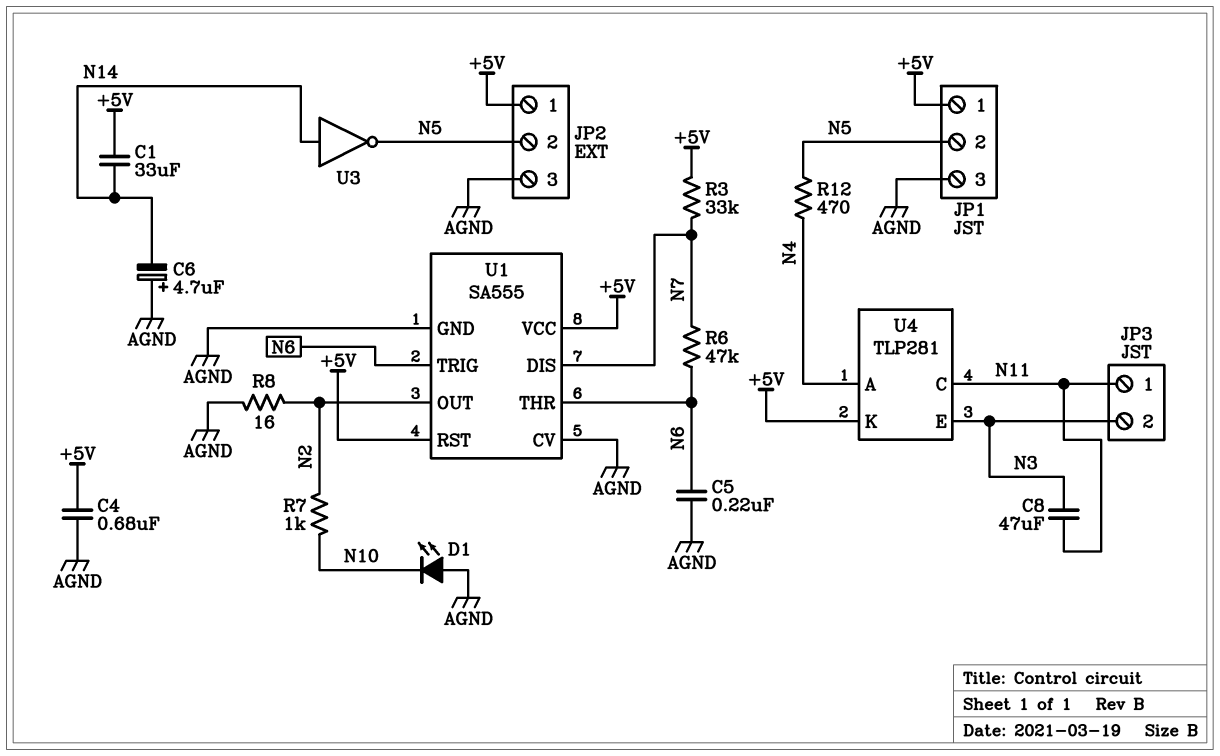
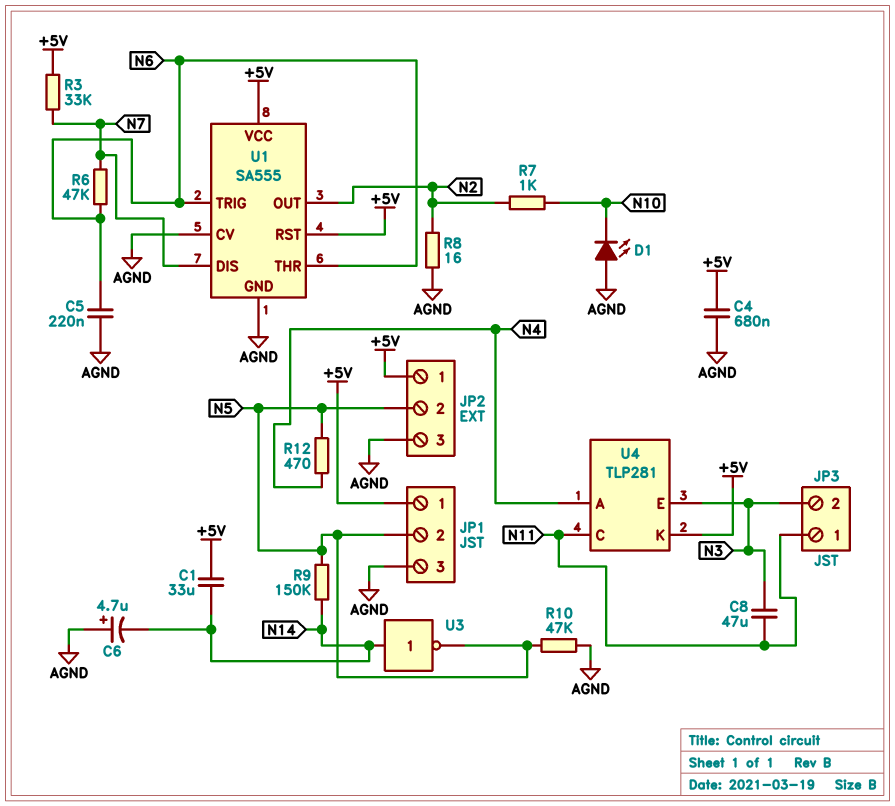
R9: none -> 150k (N5, N14)
R10: none -> 47k (AGND, N5)

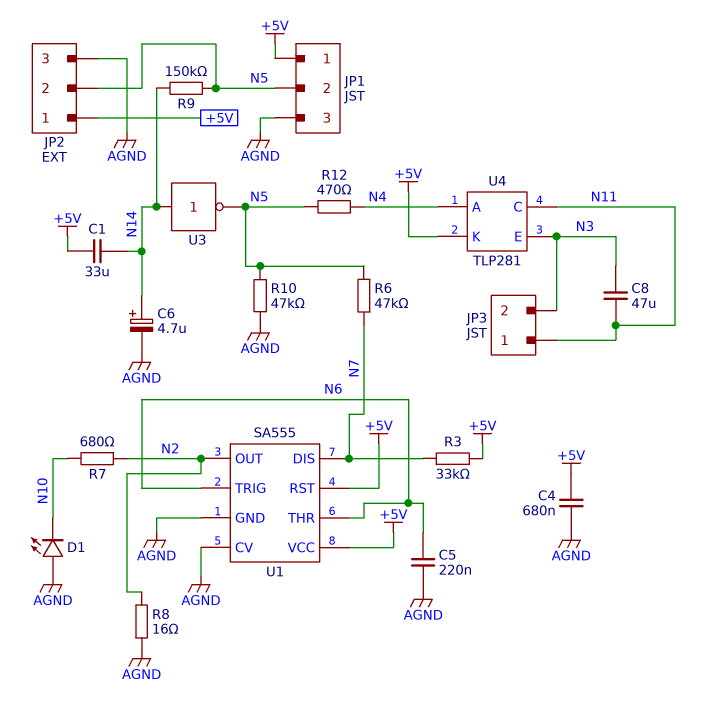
C6: 4.7uF (plus AGND, minus N14) -> 4.7uF (plus N14, minus AGND)
R6: 47k (N6, N7) -> 47k (N5, N7)
R7: 1k (N2, N10) -> 680 (N2, N10)

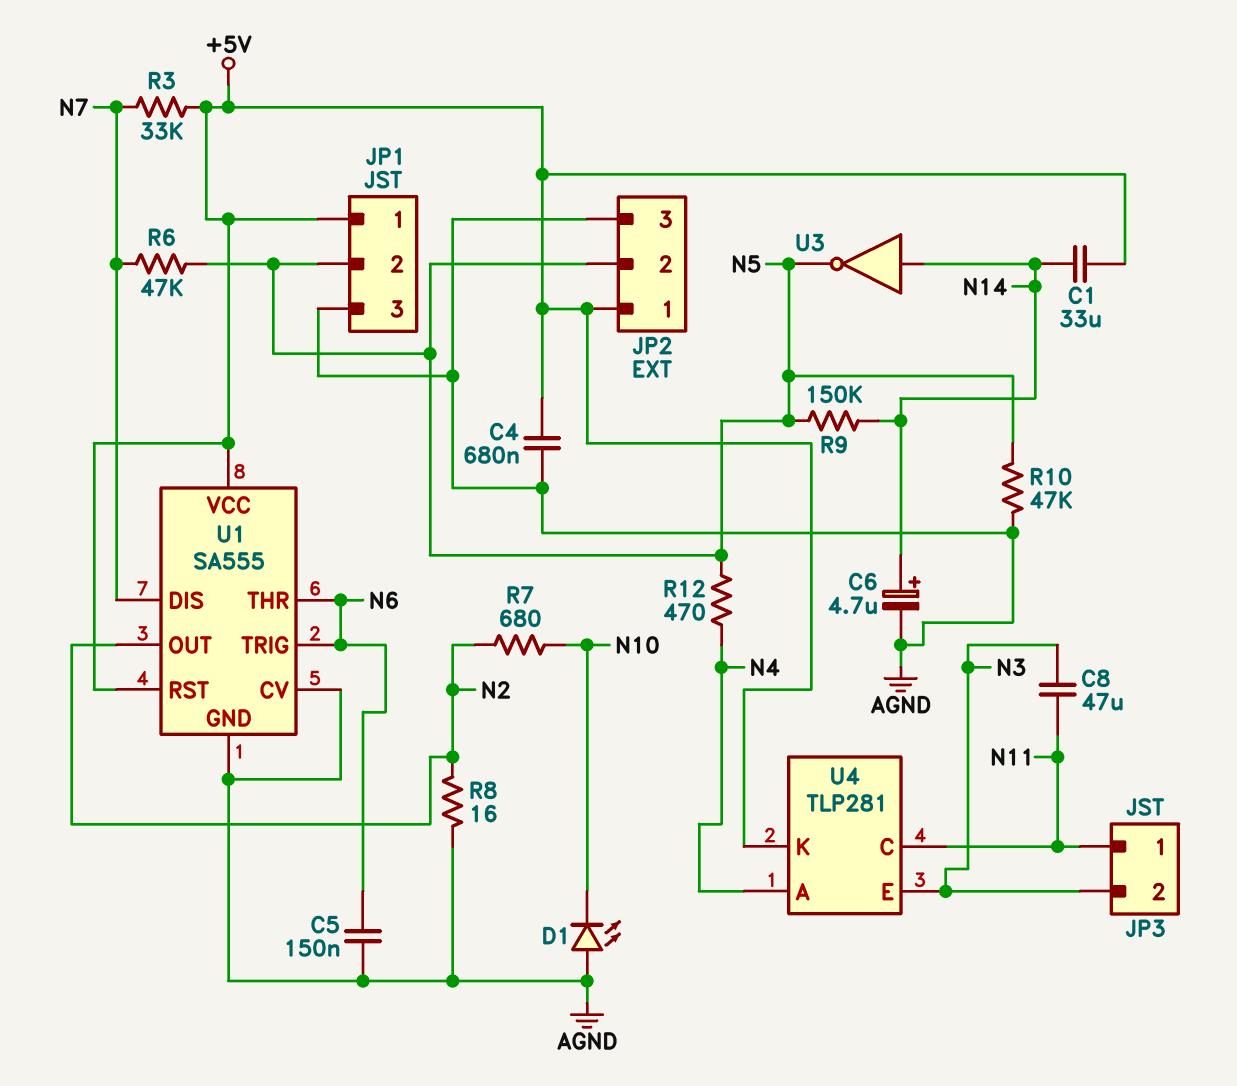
C5: 220nF (AGND, N6) -> 150nF (AGND, N6)

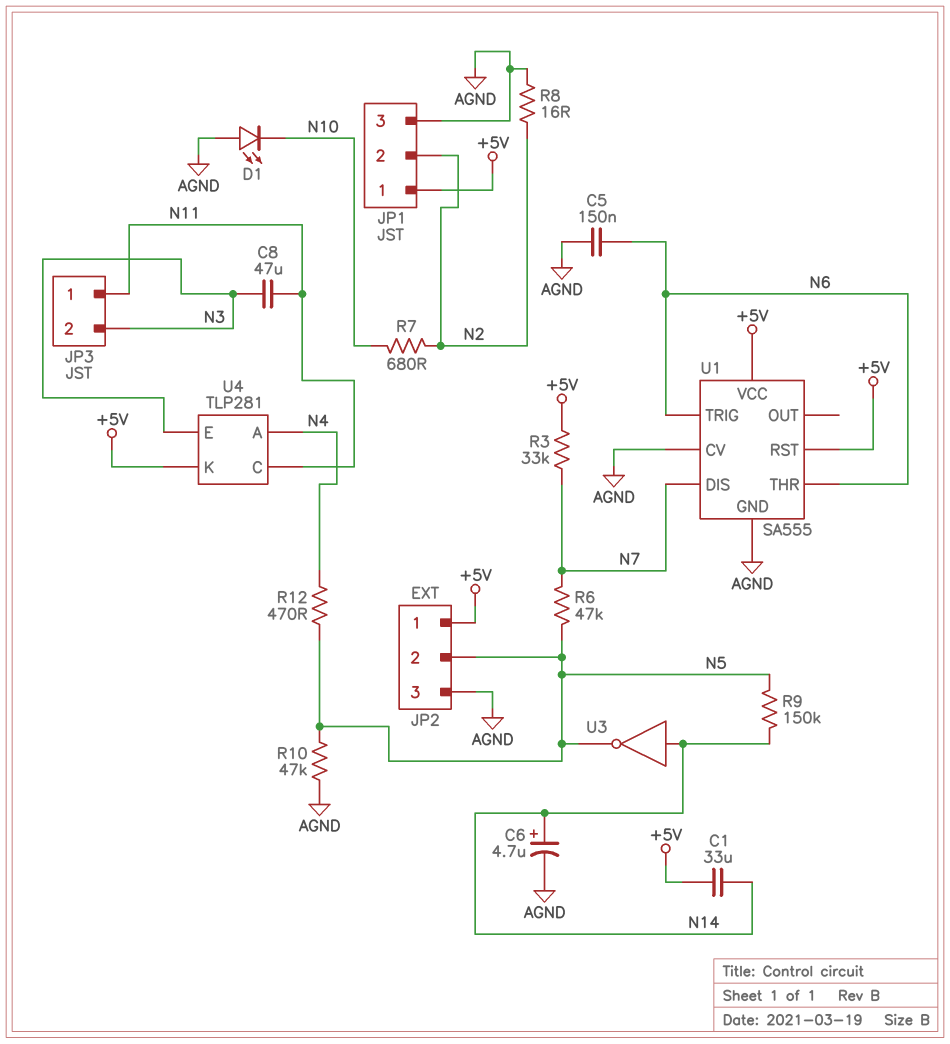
C4: 680nF (+5V, AGND) -> none
JP1 pin 2: N5 -> N2
U1 pin OUT: N2 -> none

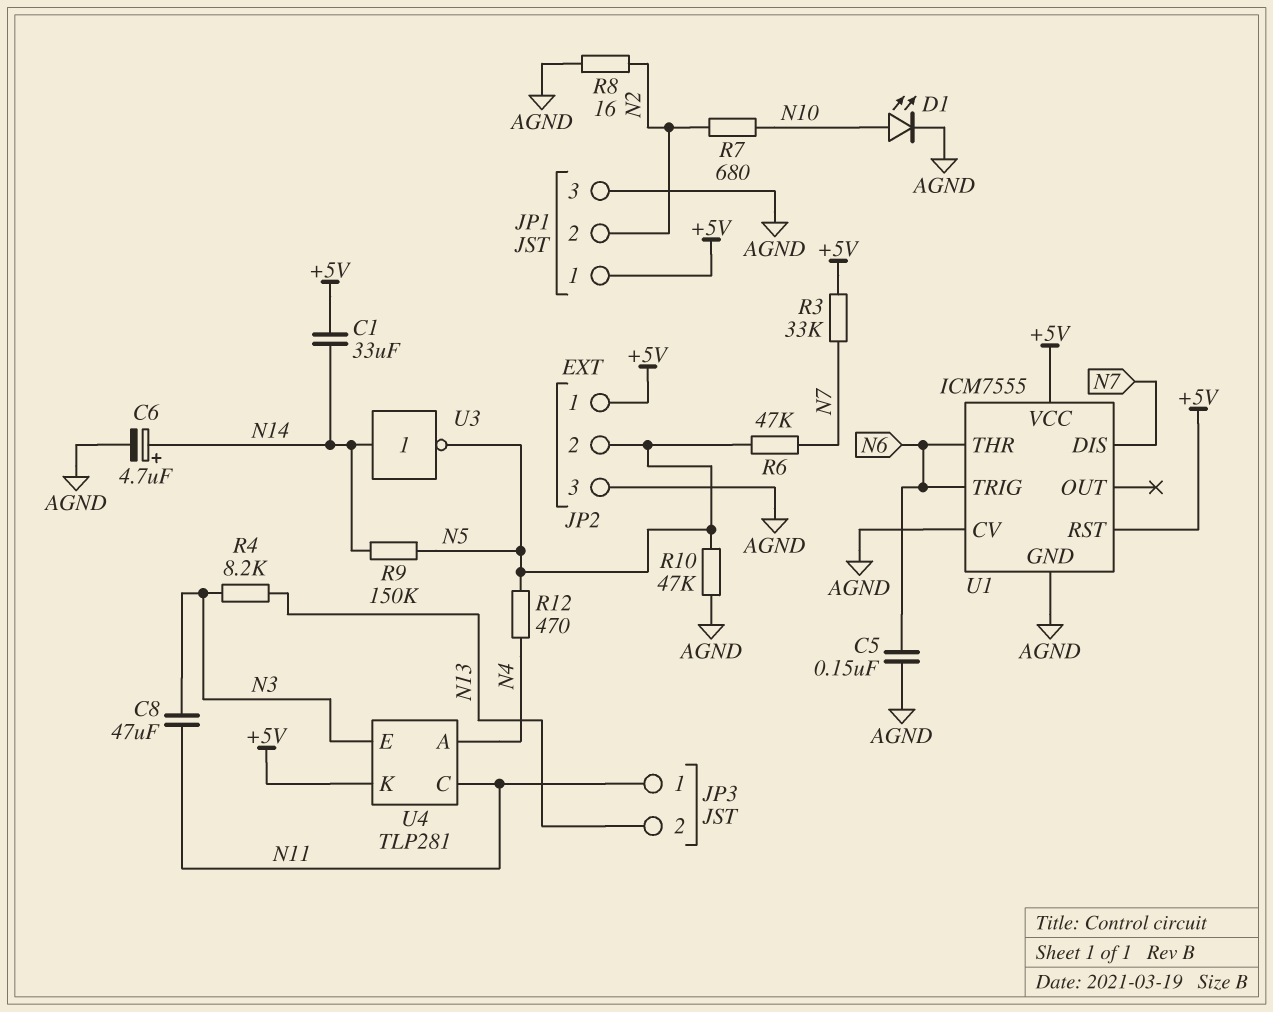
D1: LED (A AGND, K N10) -> LED (A N10, K AGND)
JP3 pin 2: N3 -> N13
R4: none -> 8.2k (N3, N13)
U1: SA555 -> ICM7555

